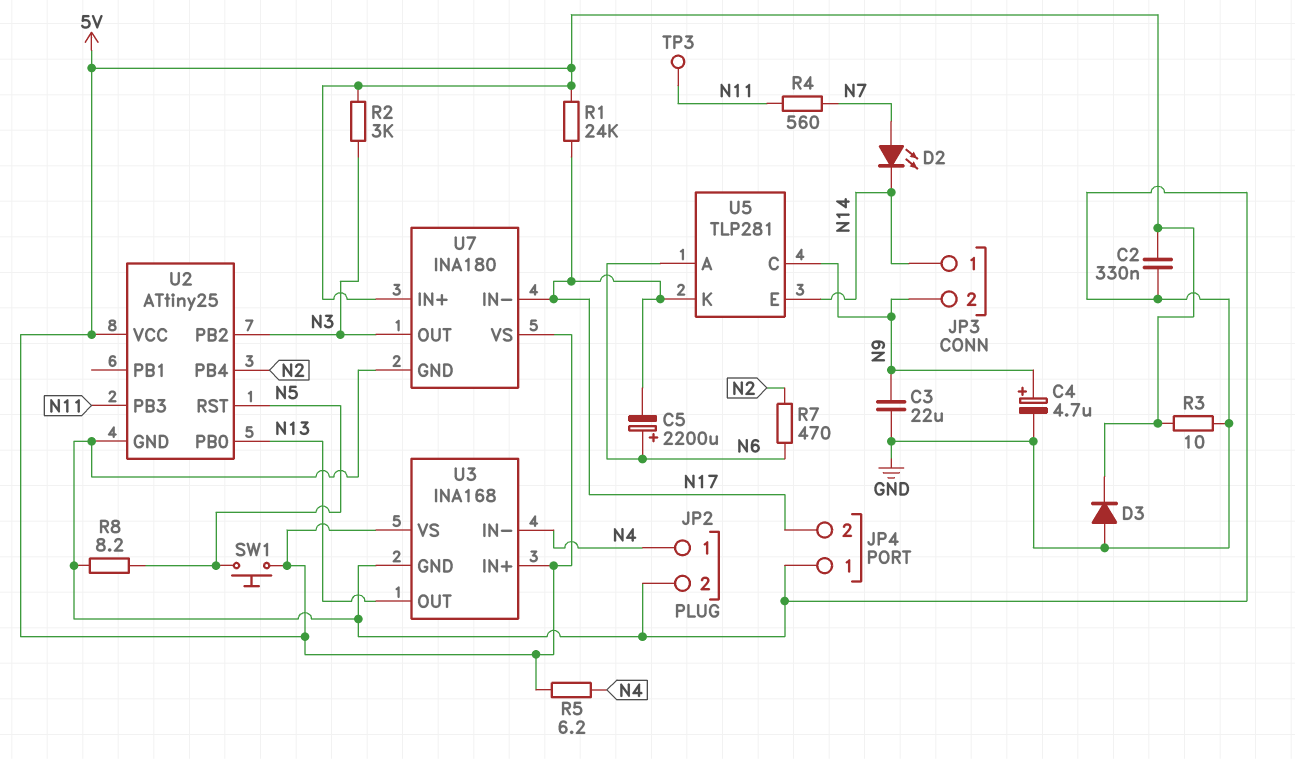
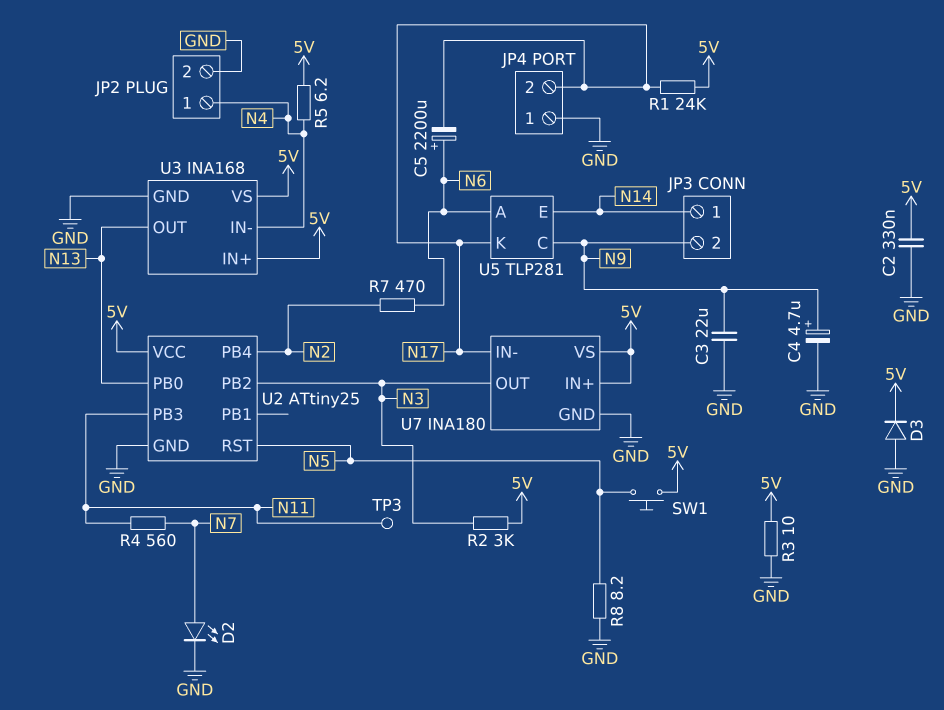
D2: LED (A N7, K N14) -> LED (A N7, K GND)

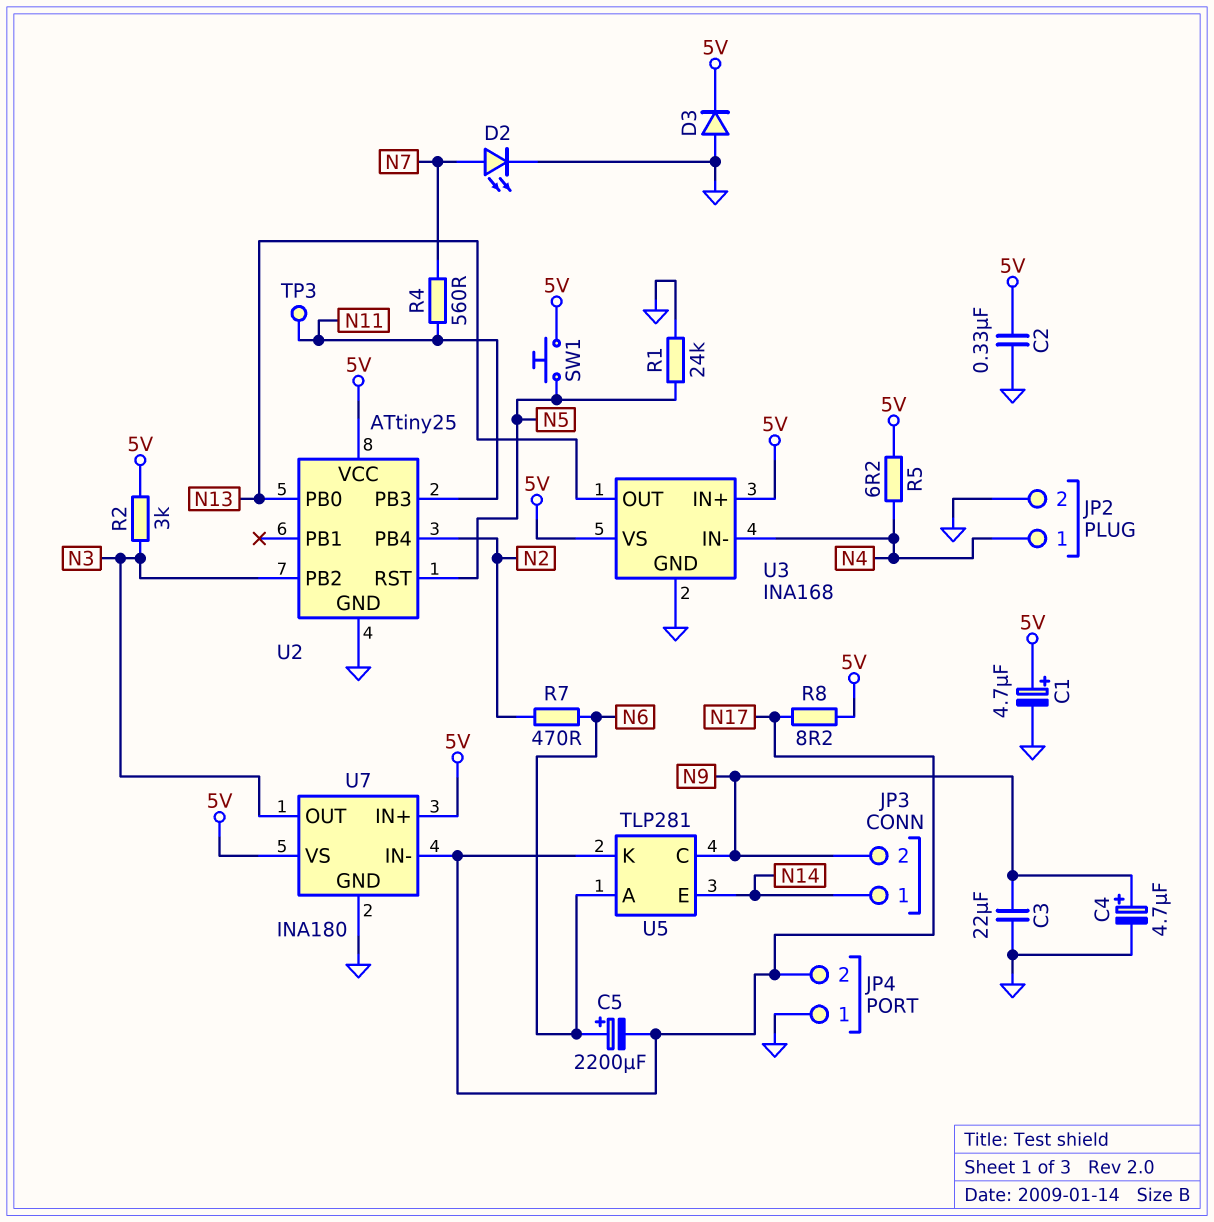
C1: none -> 4.7uF (plus 5V, minus GND)
R1: 24k (5V, N17) -> 24k (GND, N5)
R3: 10 (5V, GND) -> none
R8: 8.2 (GND, N5) -> 8.2 (5V, N17)

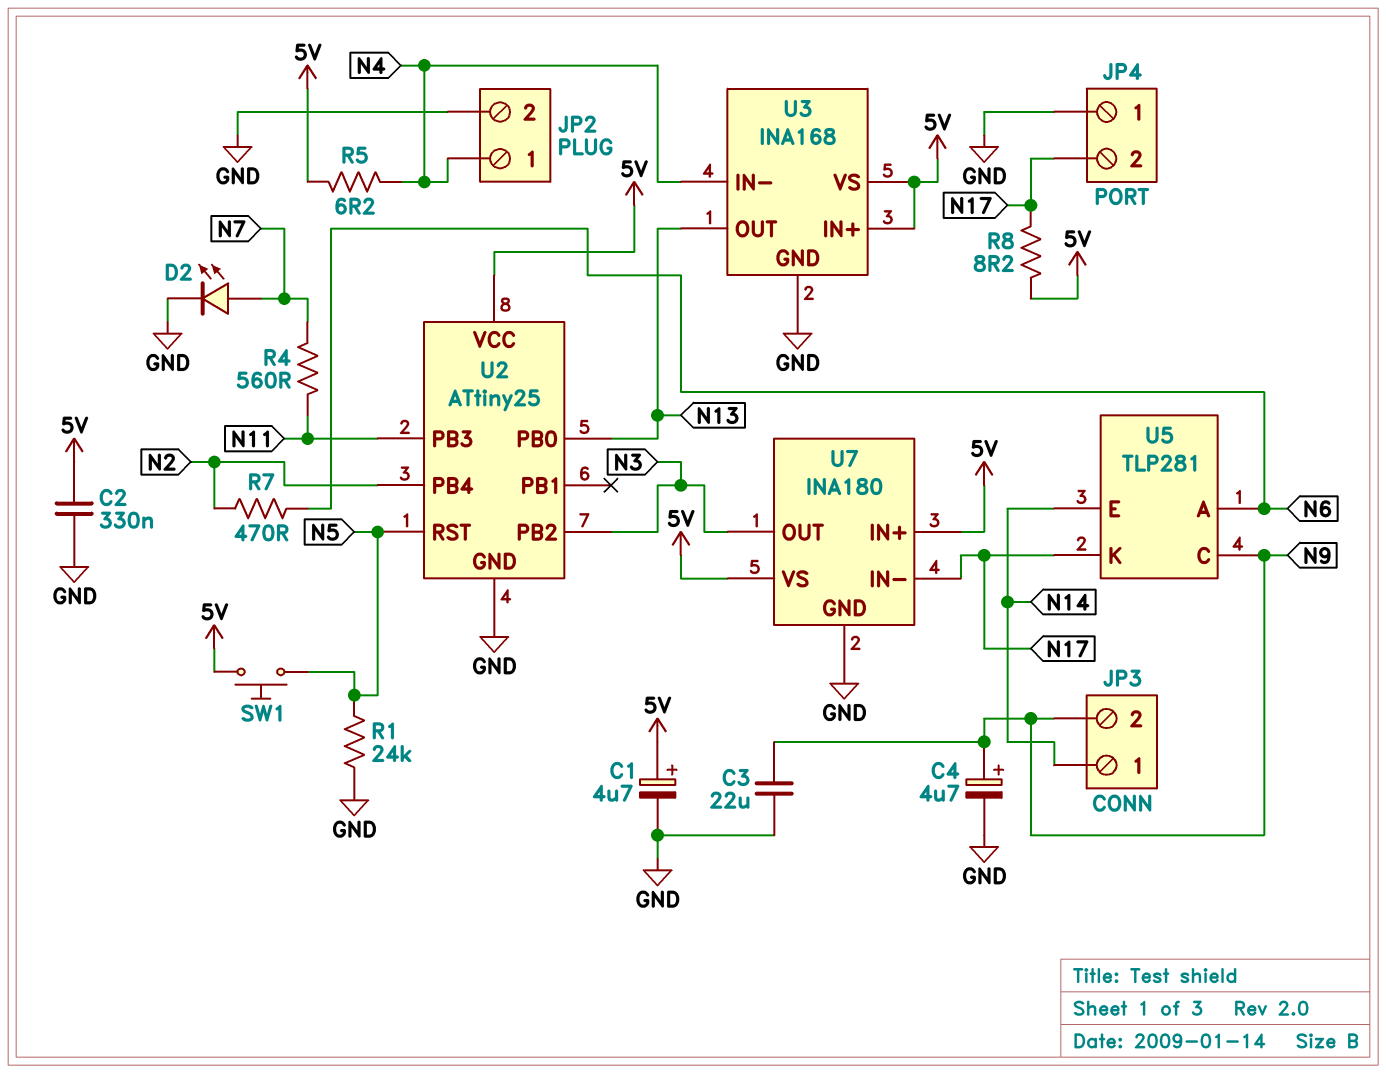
C5: 2200uF (plus N6, minus N17) -> none
D3: diode (A GND, K 5V) -> none
R2: 3k (5V, N3) -> none
TP3: test point (N11) -> none

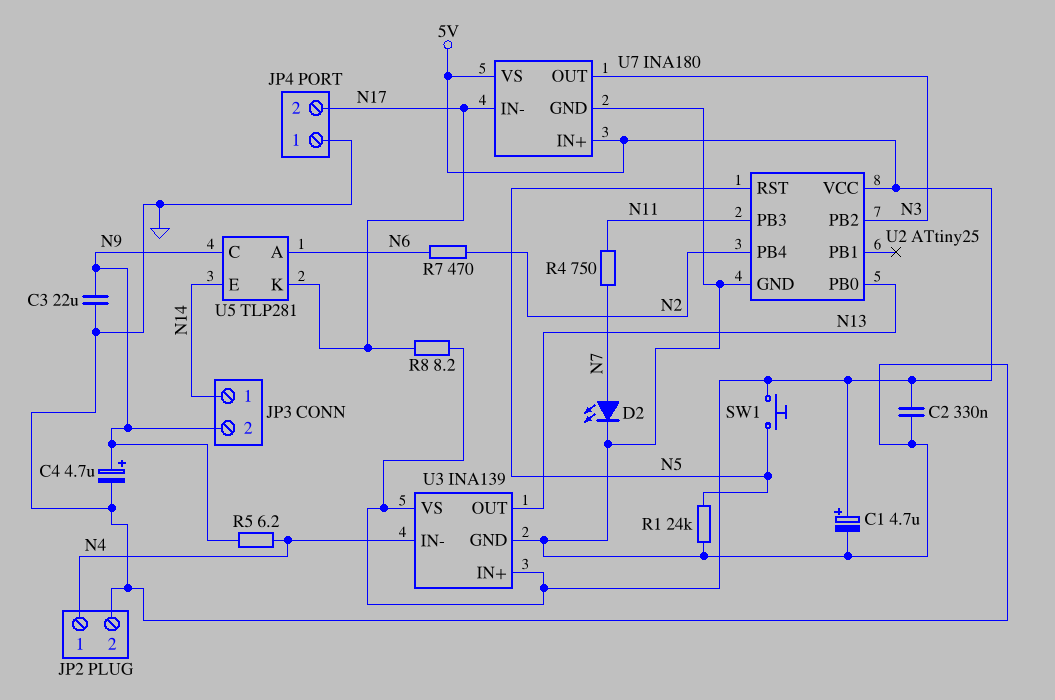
R4: 560 (N7, N11) -> 750 (N7, N11)
R5: 6.2 (5V, N4) -> 6.2 (N4, N9)
U3: INA168 -> INA139

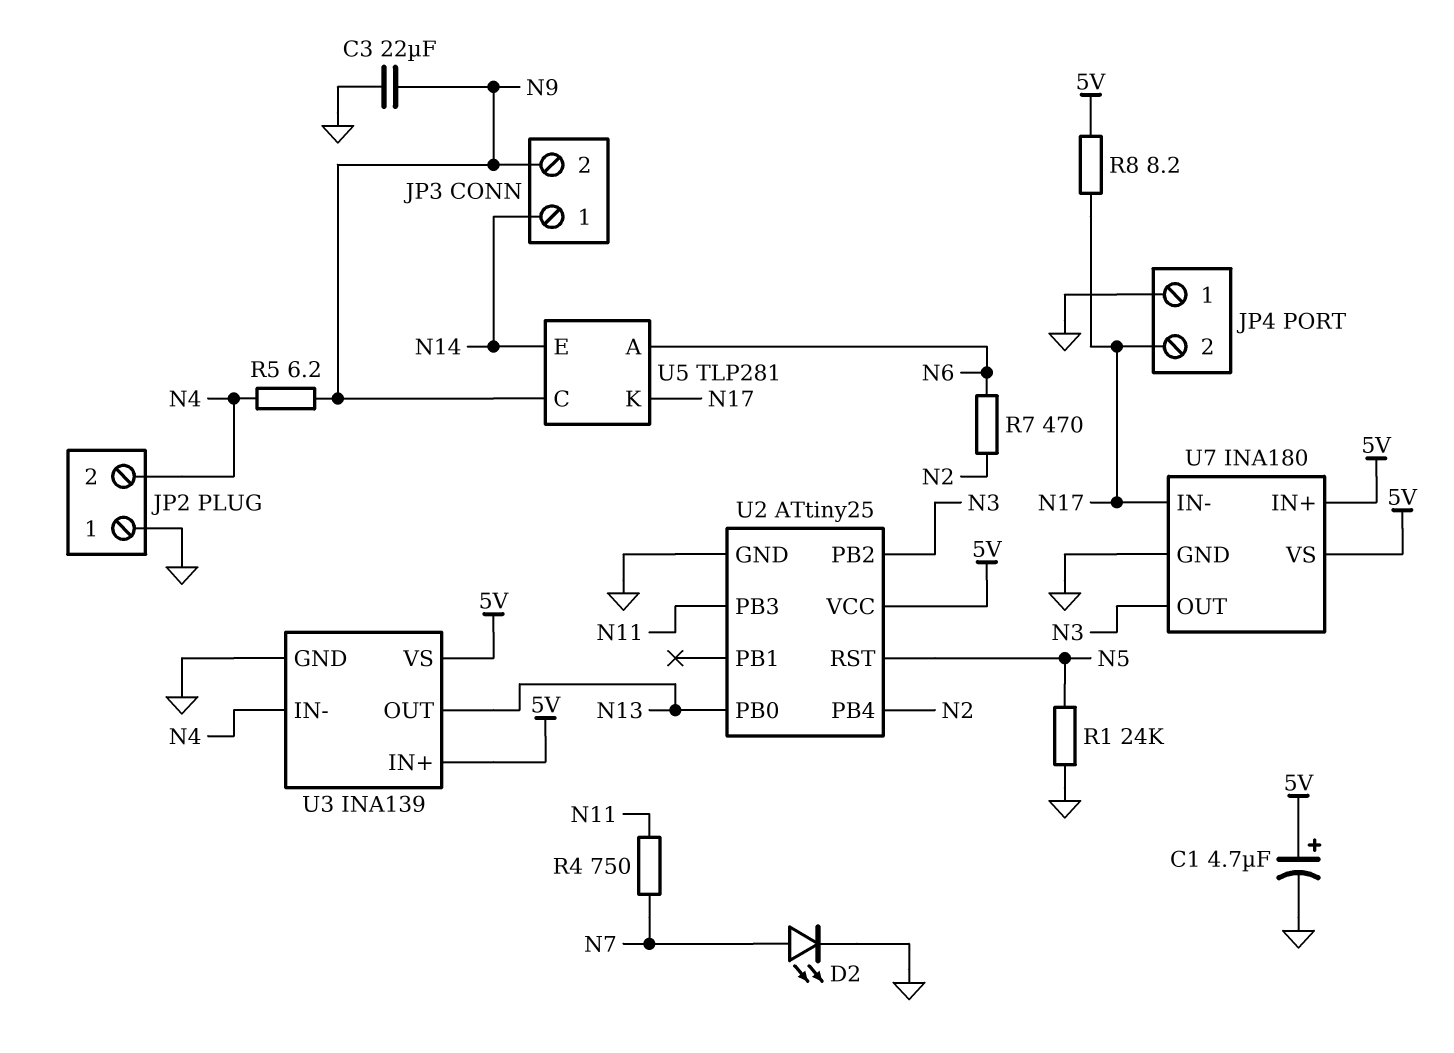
C2: 330nF (5V, GND) -> none
C4: 4.7uF (plus N9, minus GND) -> none
JP2 pin 1: N4 -> GND
JP2 pin 2: GND -> N4
SW1: button (5V, N5) -> none

